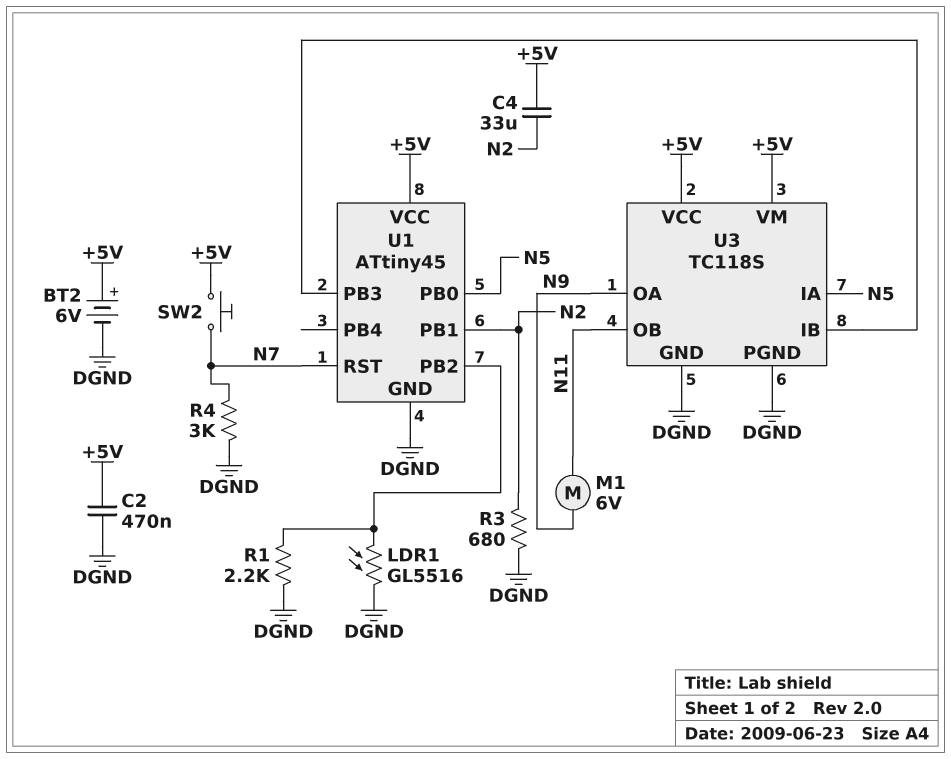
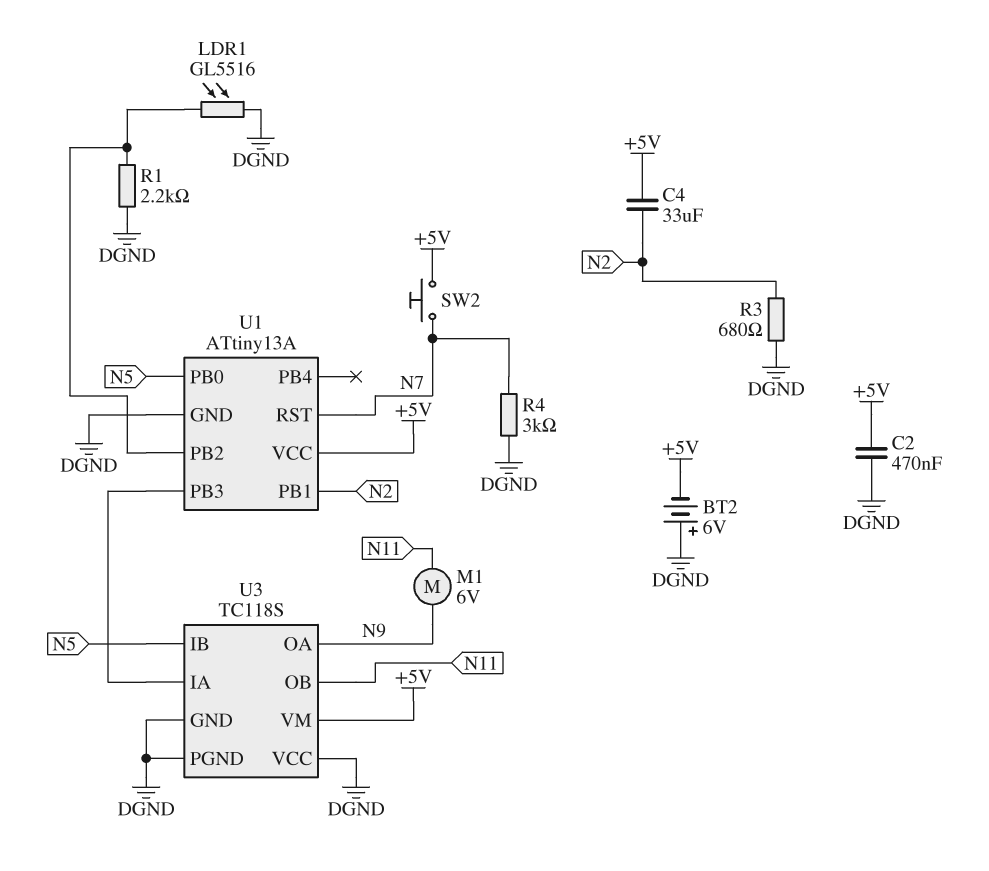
BT2: 6V (plus +5V, minus DGND) -> 6V (plus DGND, minus +5V)
U1: ATtiny45 -> ATtiny13A
U3 pin IA: N5 -> U1/PB3
U3 pin IB: U1/PB3 -> N5
U3 pin VCC: +5V -> DGND

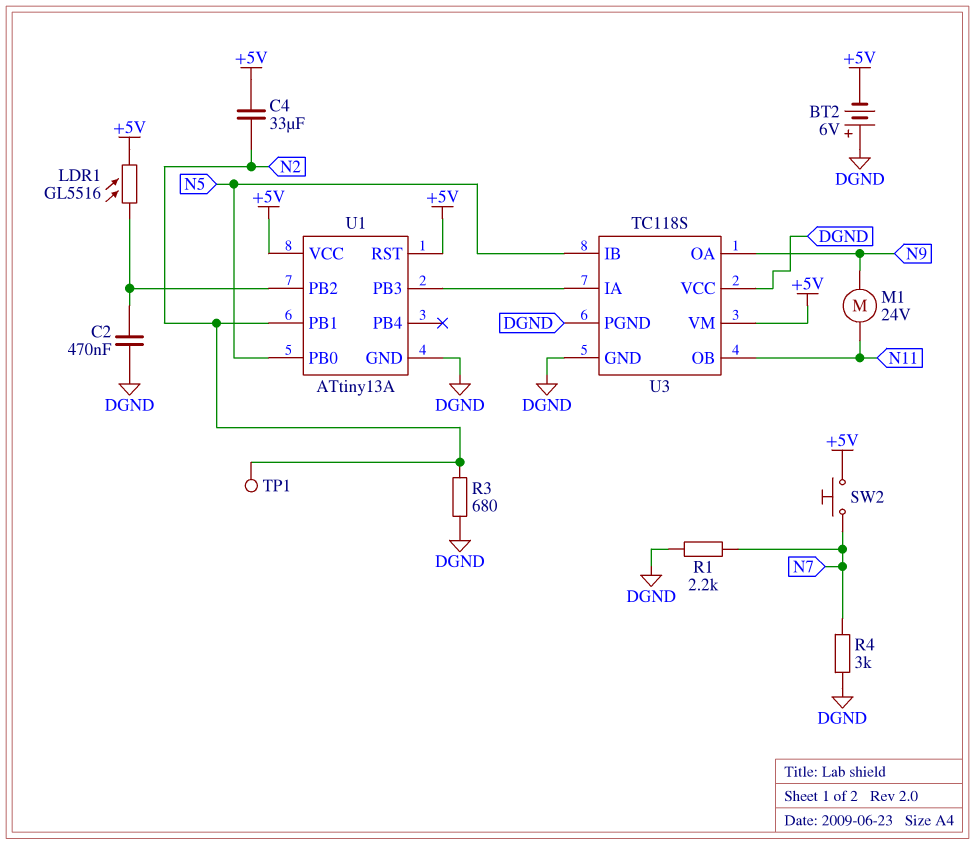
C2: 470nF (+5V, DGND) -> 470nF (DGND, U1/PB2)
LDR1: GL5516 (DGND, U1/PB2) -> GL5516 (+5V, U1/PB2)
M1: motor 6V (N9, N11) -> motor 24V (N9, N11)
R1: 2.2k (DGND, U1/PB2) -> 2.2k (DGND, N7)
TP1: none -> test point (N2)
U1 pin RST: N7 -> +5V

